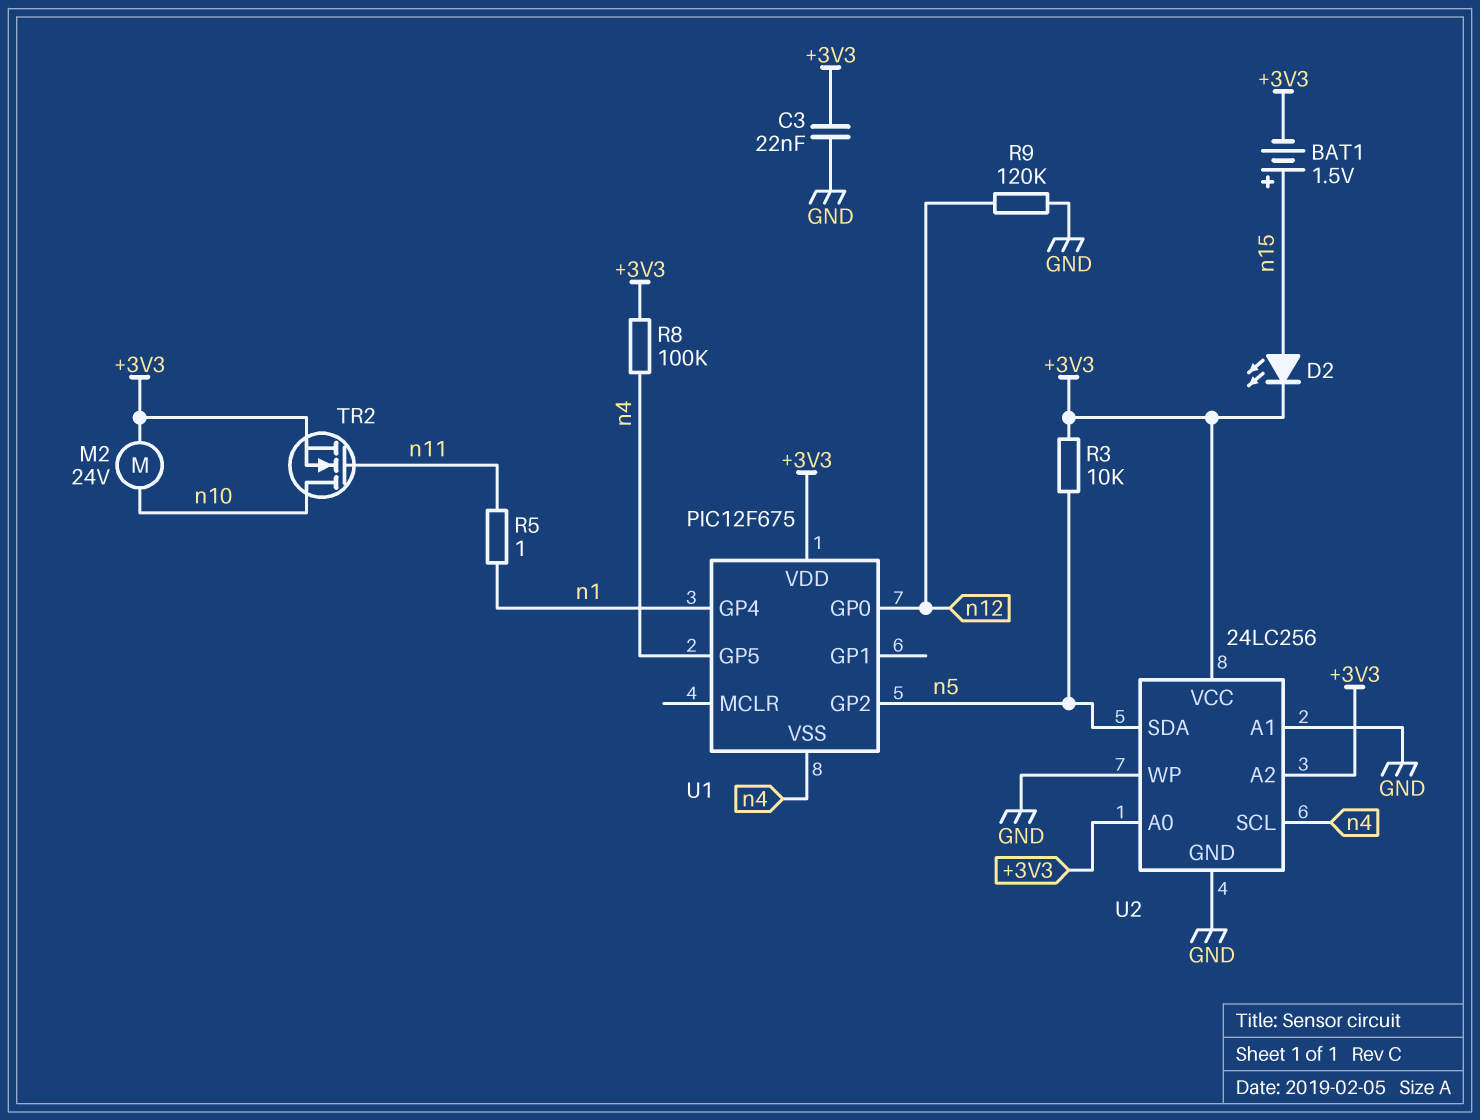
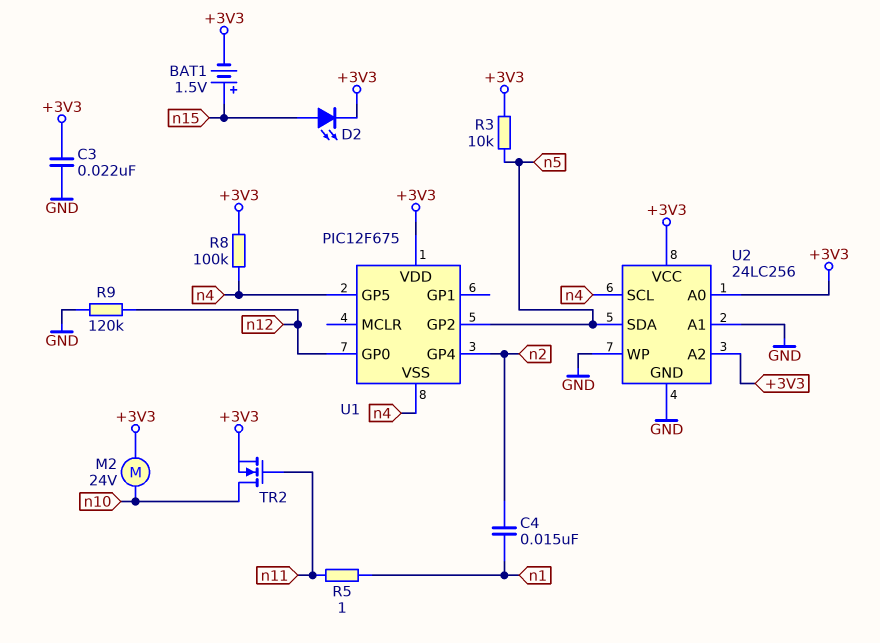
C4: none -> 15nF (n1, n2)
U1 pin GP4: n1 -> n2

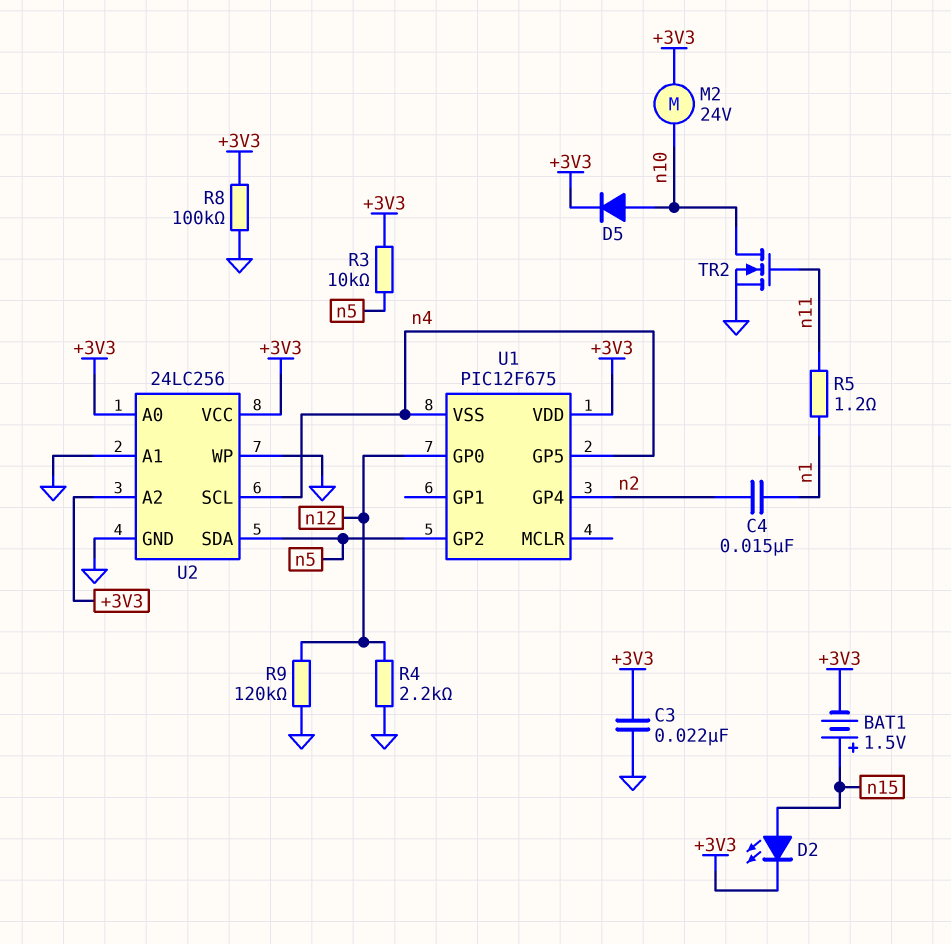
D5: none -> diode (A n10, K +3V3)
R4: none -> 2.2k (GND, n12)
R5: 1 (n1, n11) -> 1.2 (n1, n11)
R8: 100k (+3V3, n4) -> 100k (+3V3, GND)
TR2: NMOS (G n11, D n10, S +3V3) -> NMOS (G n11, D n10, S GND)

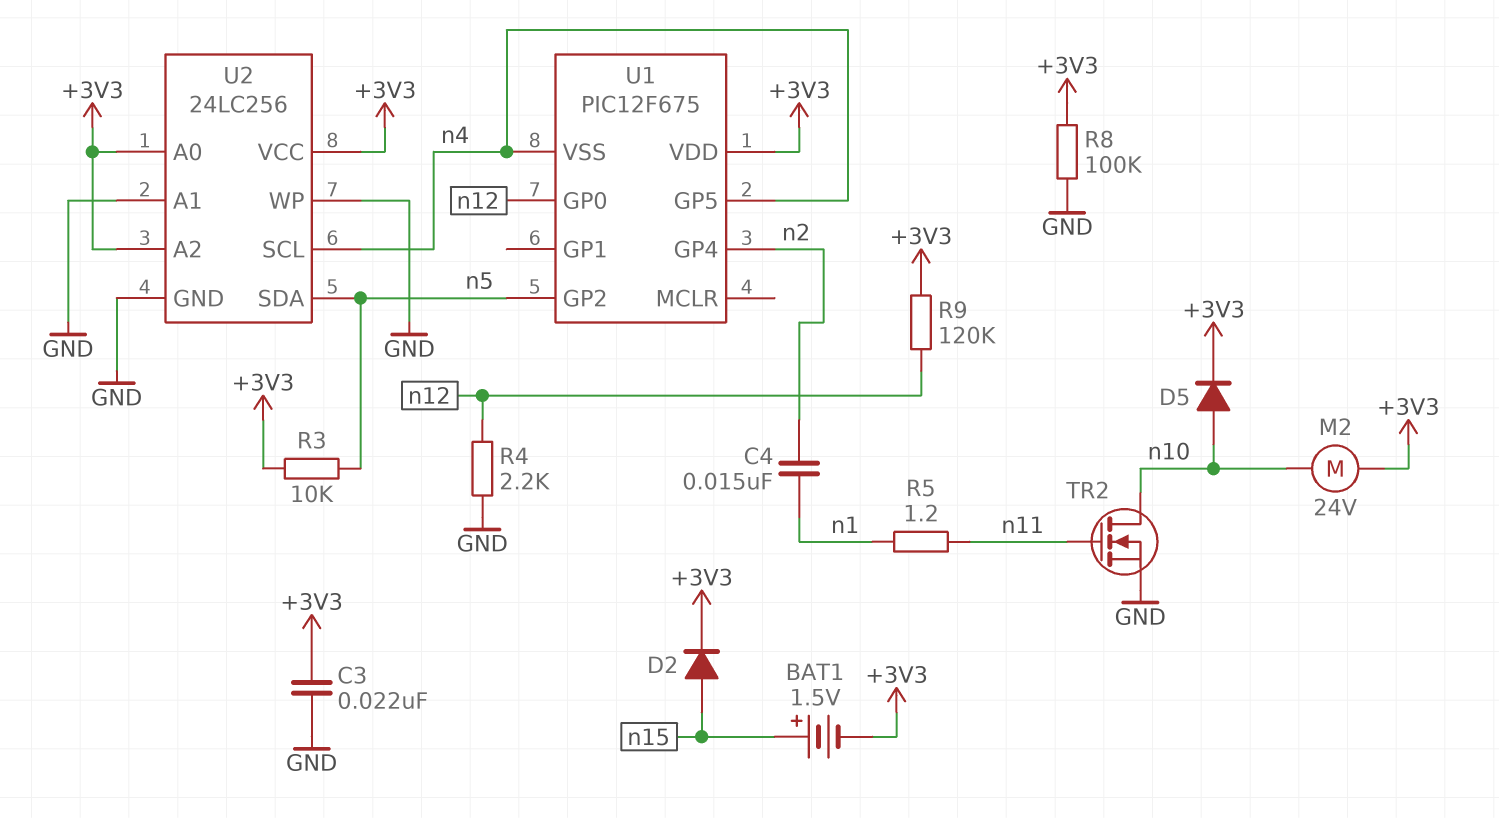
D2: LED (A n15, K +3V3) -> diode (A n15, K +3V3)
R9: 120k (GND, n12) -> 120k (+3V3, n12)

